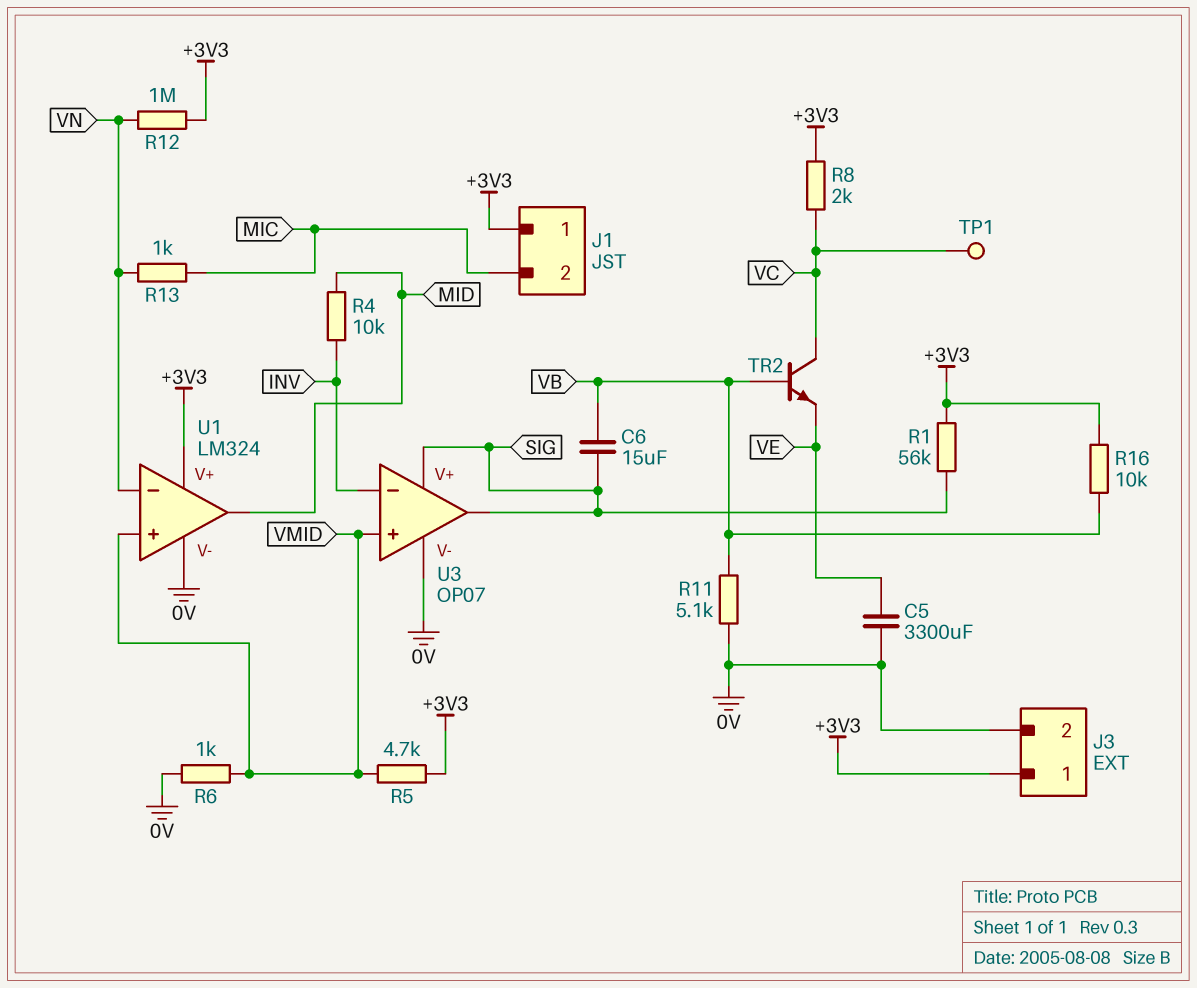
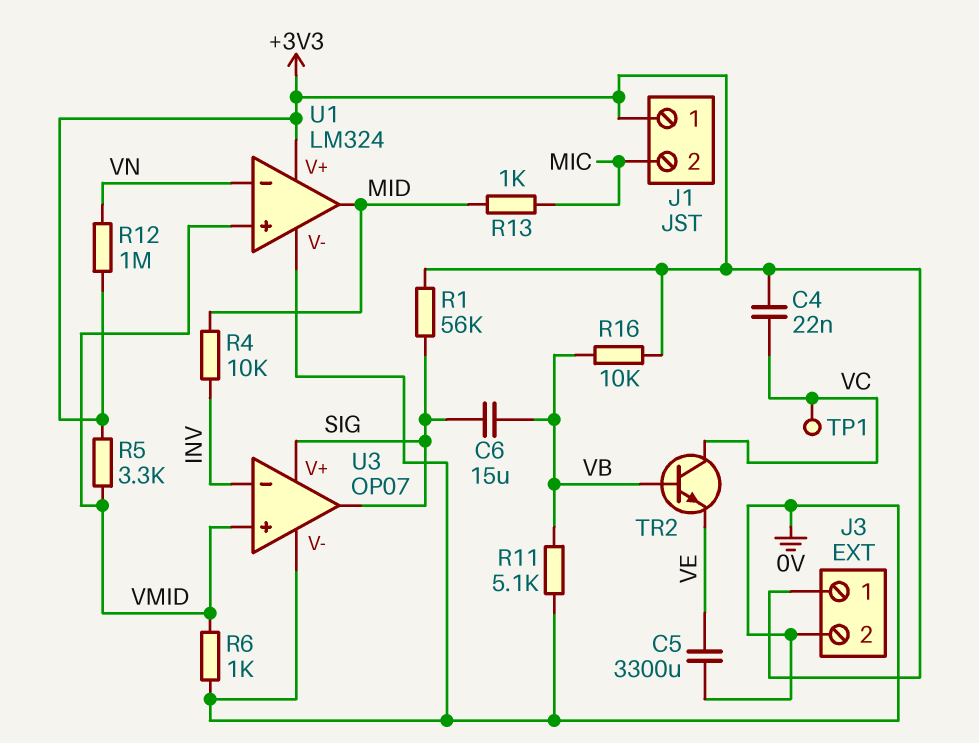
C4: none -> 22nF (+3V3, VC)
R5: 4.7k (+3V3, VMID) -> 3.3k (+3V3, VMID)
R8: 2k (+3V3, VC) -> none
R13: 1k (MIC, VN) -> 1k (MIC, MID)

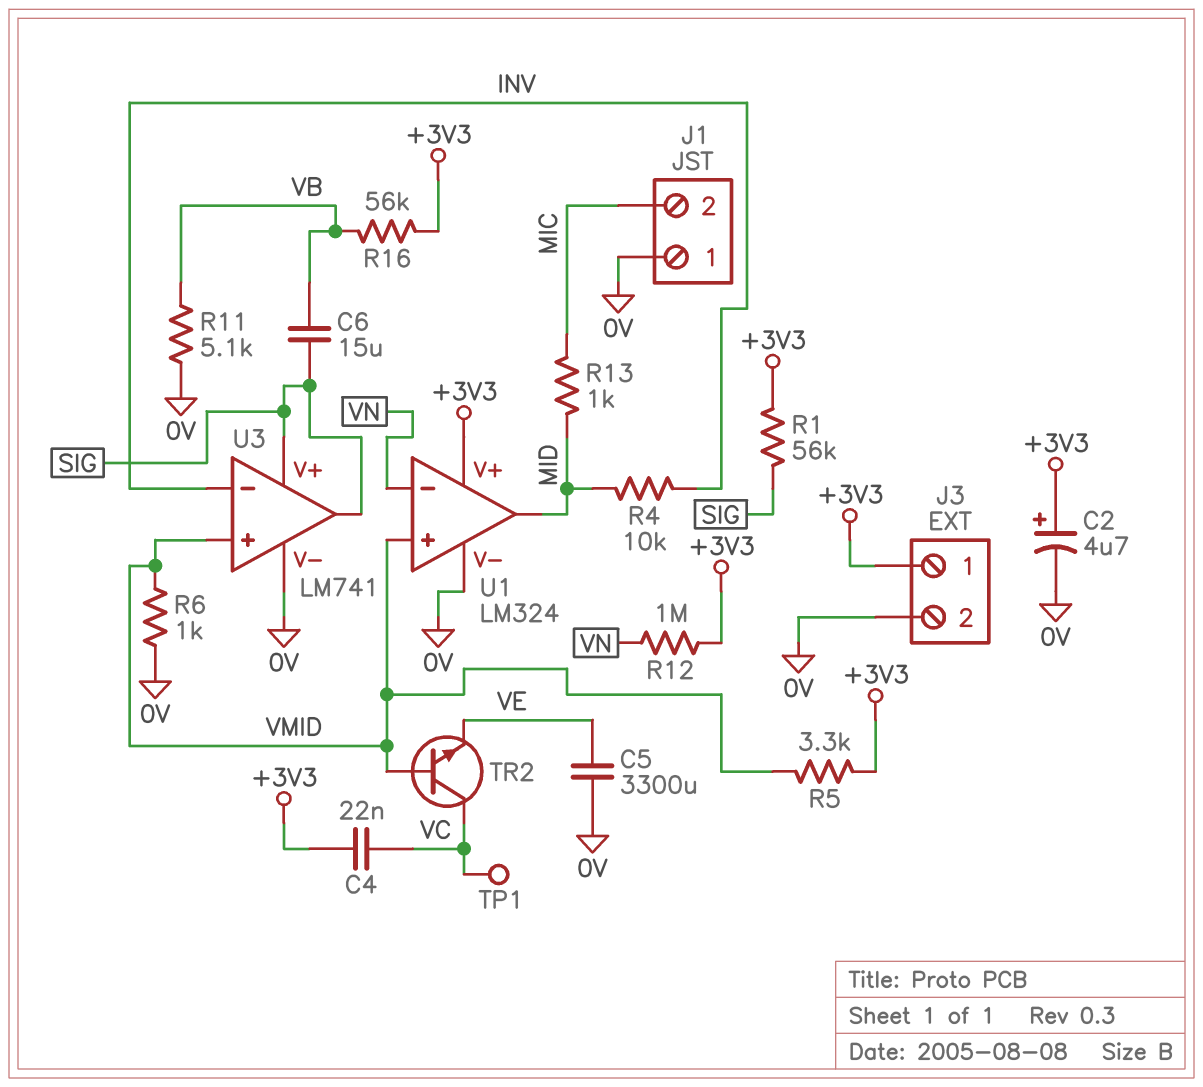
C2: none -> 4.7uF (plus +3V3, minus 0V)
J1 pin 1: +3V3 -> 0V
R16: 10k (+3V3, VB) -> 56k (+3V3, VB)
TR2: NPN (B VB, C VC, E VE) -> NPN (B VMID, C VC, E VE)
U3: OP07 -> LM741

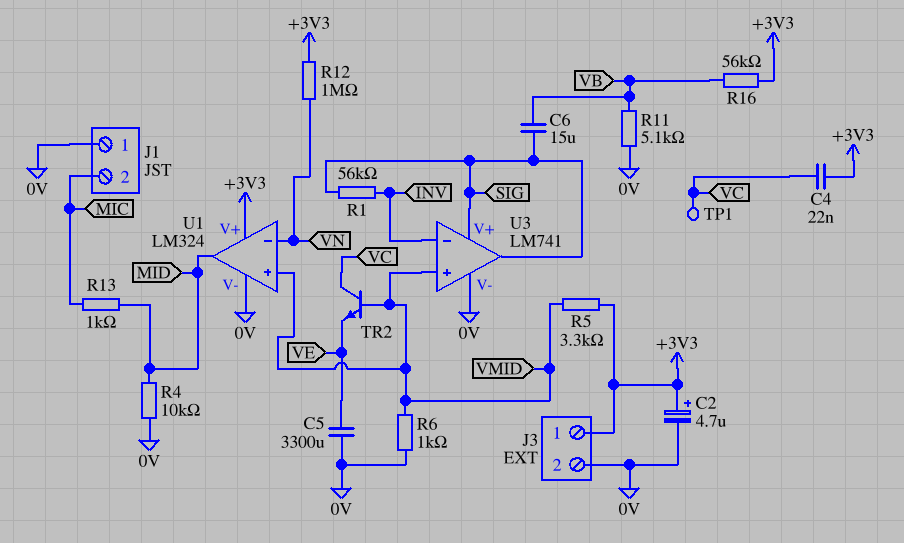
R1: 56k (+3V3, SIG) -> 56k (INV, SIG)
R4: 10k (INV, MID) -> 10k (0V, MID)

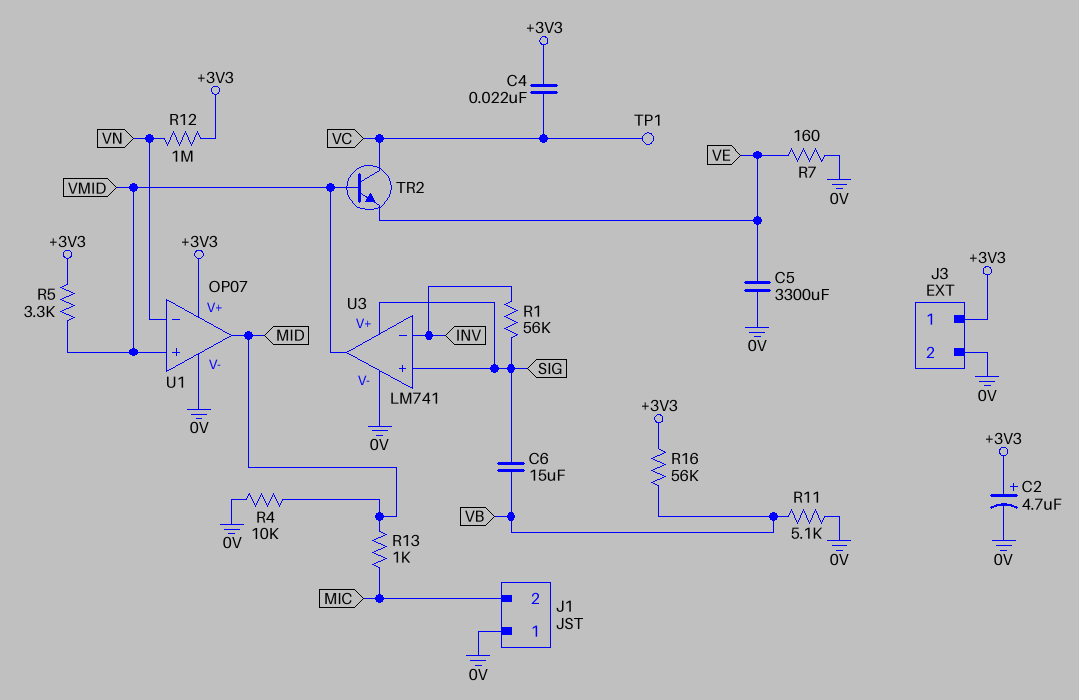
R6: 1k (0V, VMID) -> none
R7: none -> 160 (0V, VE)
U1: LM324 -> OP07
U3 pin in+: VMID -> SIG
U3 pin out: SIG -> VMID

